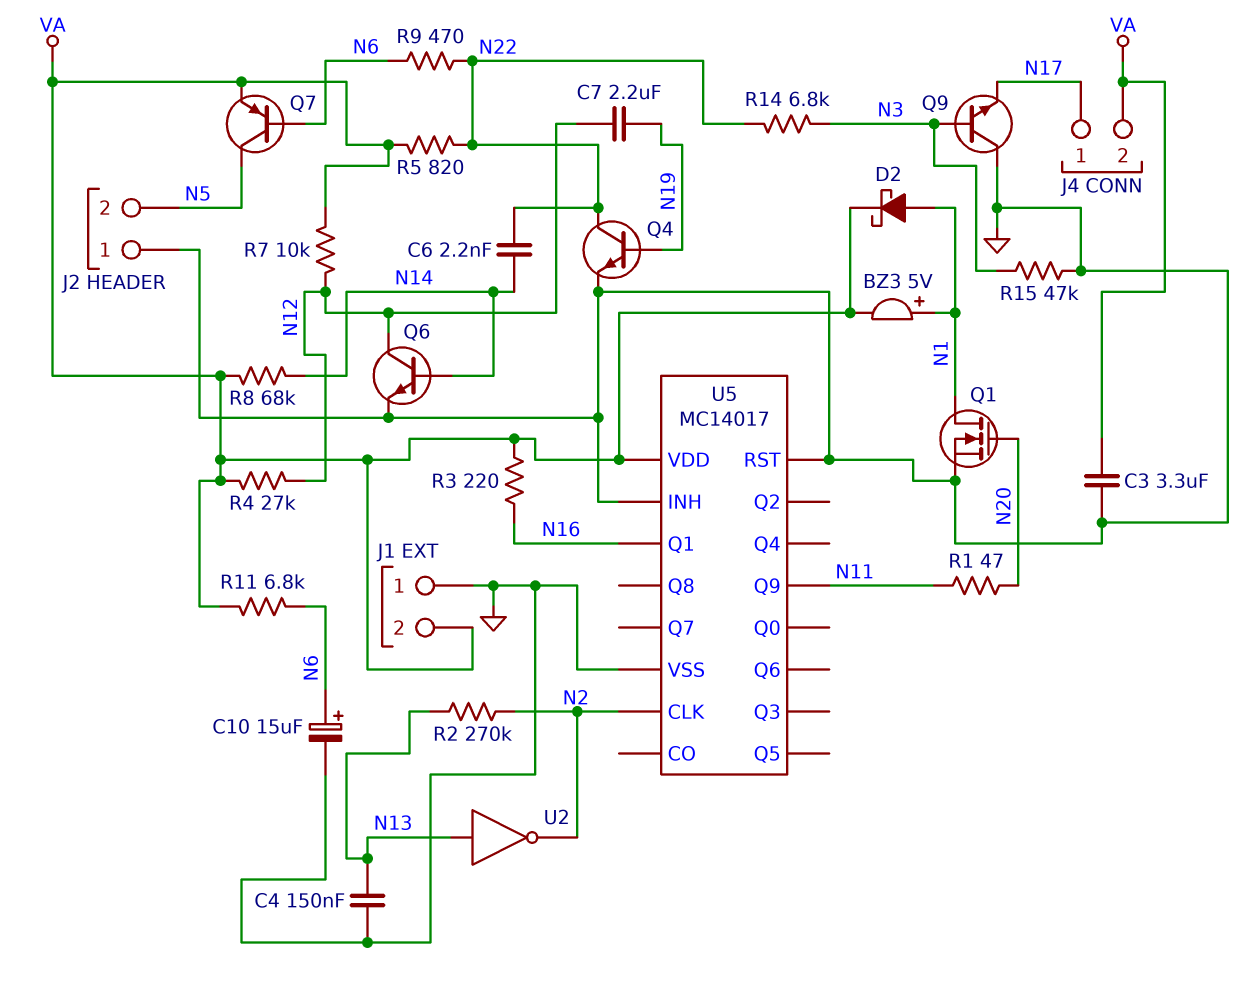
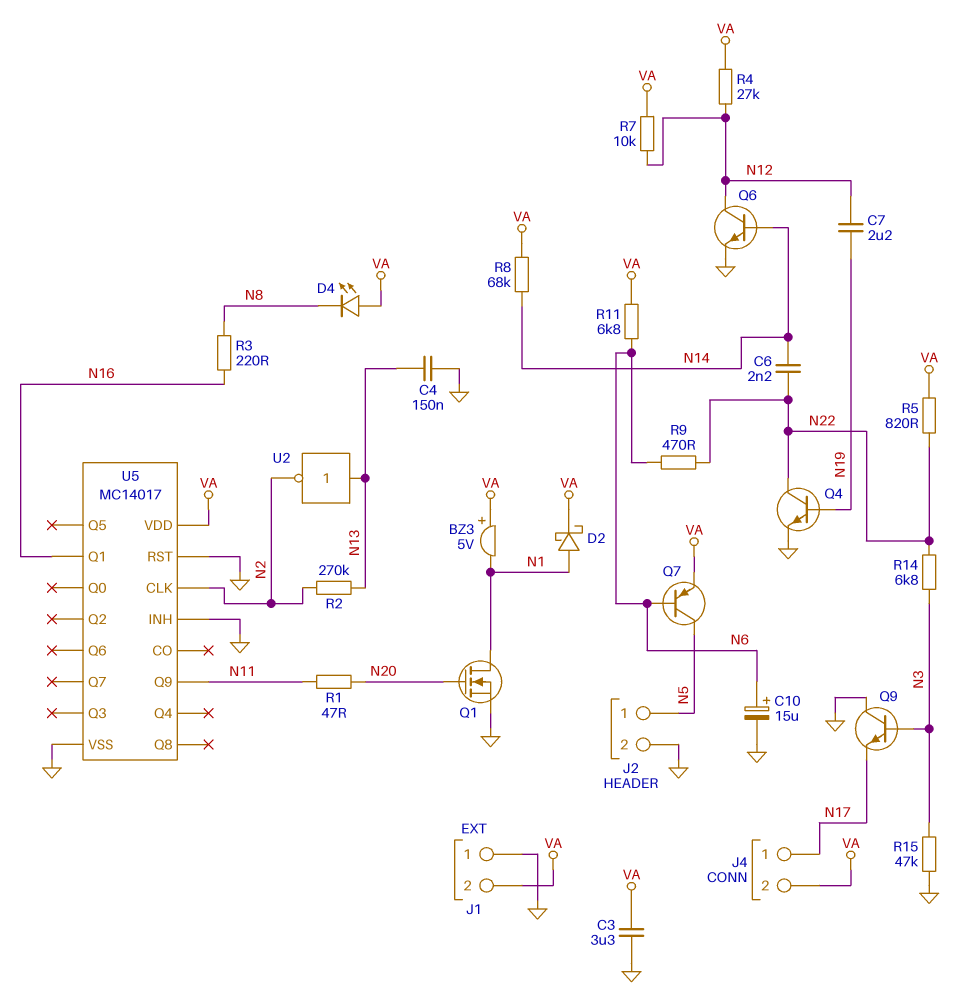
BZ3: buzzer 5V (plus N1, minus VA) -> buzzer 5V (plus VA, minus N1)
D4: none -> LED (A VA, K N8)
J2 pin 1: GND -> N5
J2 pin 2: N5 -> GND
R3: 220 (N16, VA) -> 220 (N8, N16)

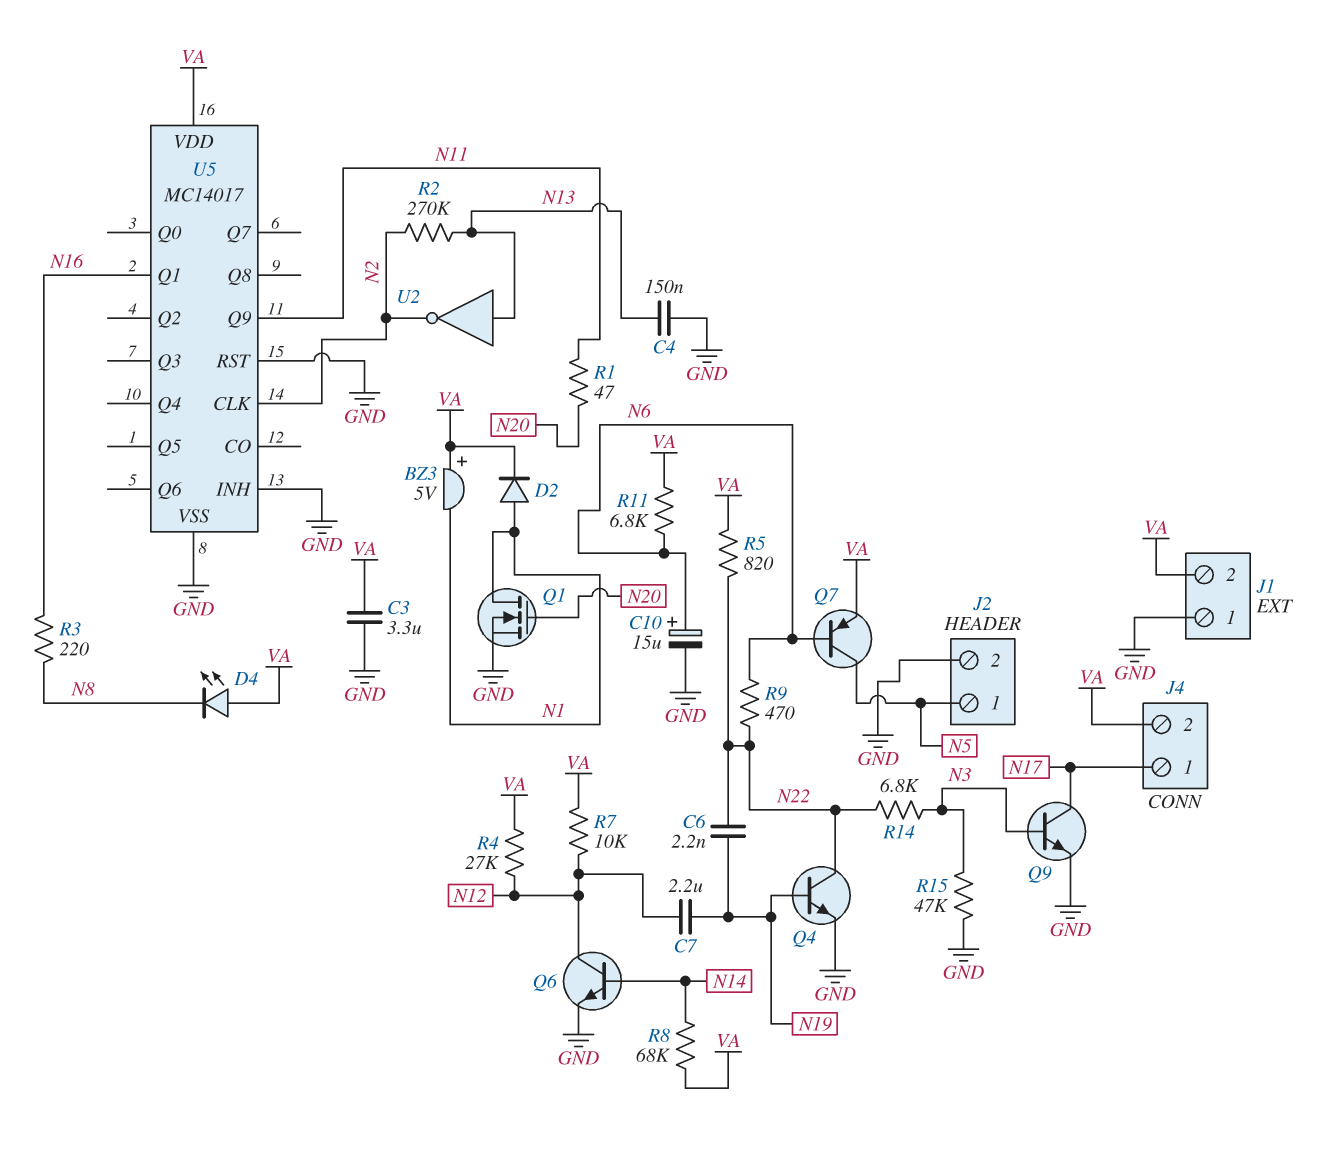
C6: 2.2nF (N14, N22) -> 2.2nF (N19, N22)
D2: schottky (A N1, K VA) -> diode (A N1, K VA)
Q9: NPN (B N3, C GND, E N17) -> NPN (B N3, C N17, E GND)

